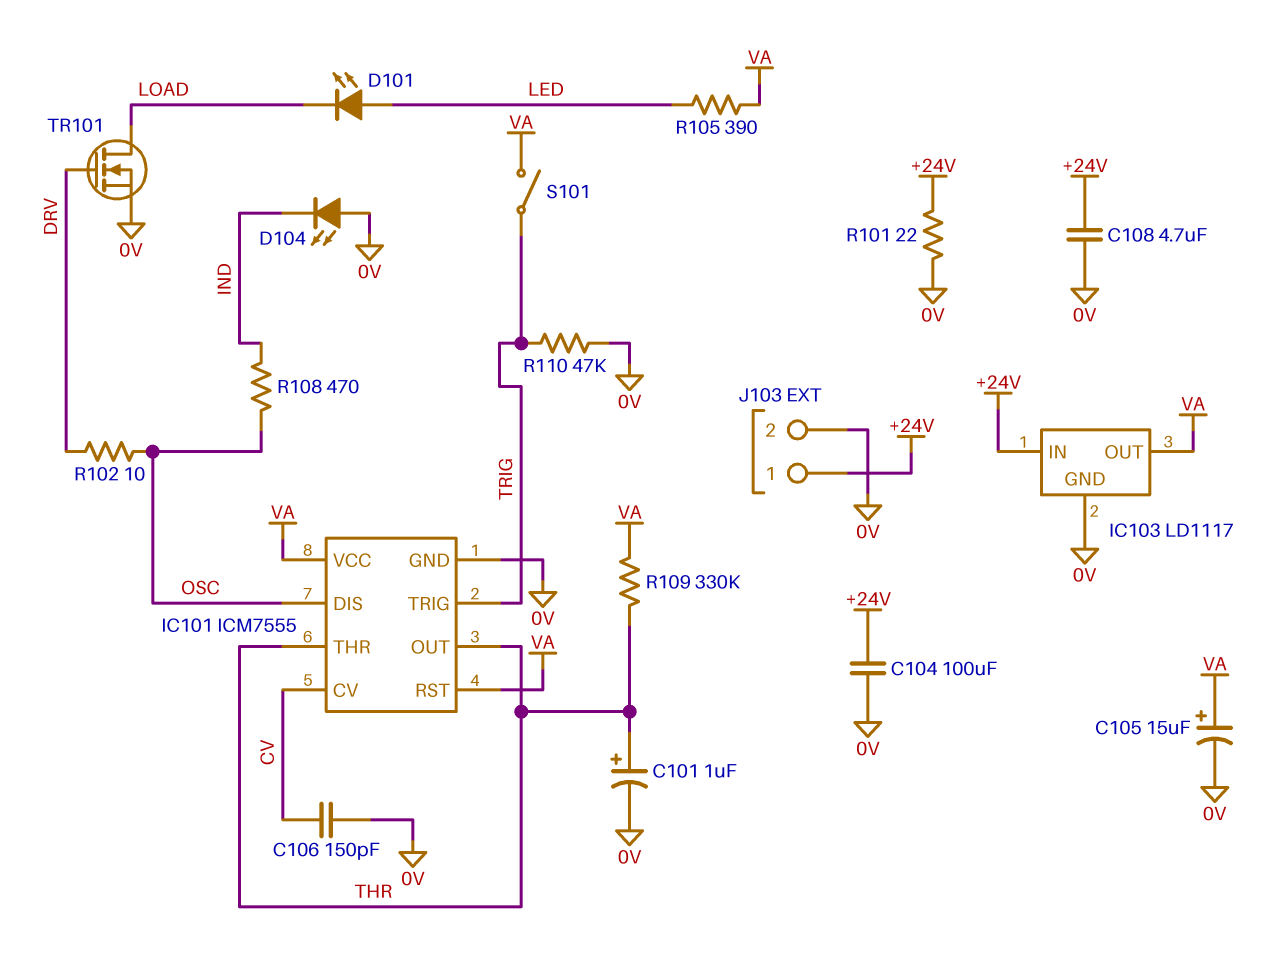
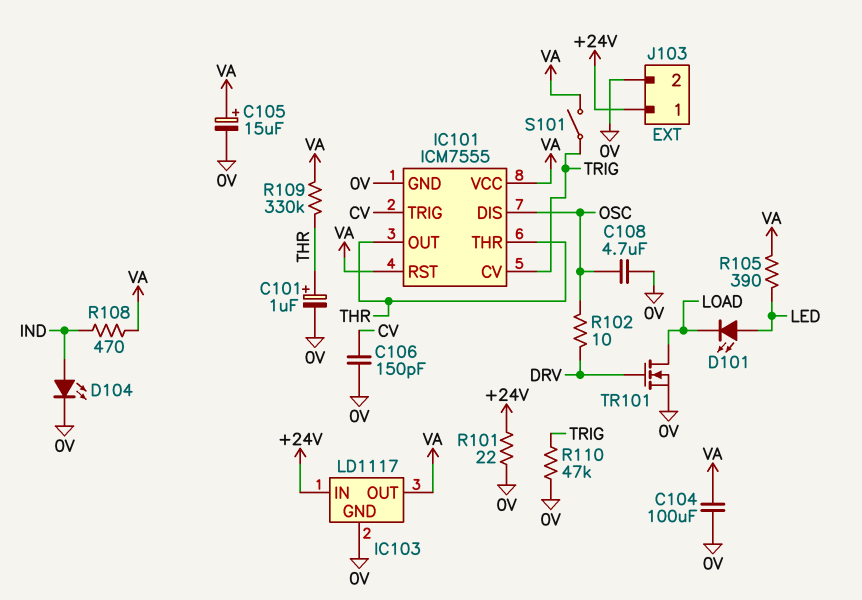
C104: 100uF (+24V, 0V) -> 100uF (0V, VA)
C108: 4.7uF (+24V, 0V) -> 4.7uF (0V, OSC)
D104: LED (A 0V, K IND) -> LED (A IND, K 0V)
IC101 pin CV: CV -> TRIG
IC101 pin TRIG: TRIG -> CV
R108: 470 (IND, OSC) -> 470 (IND, VA)

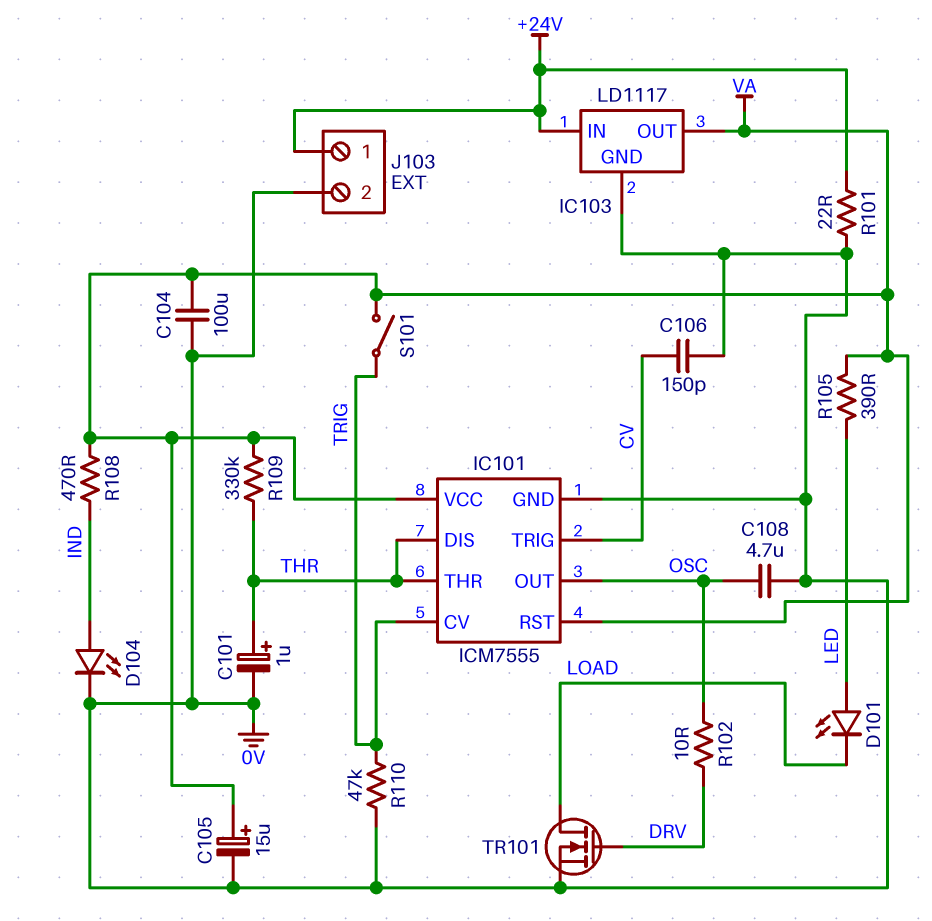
IC101 pin DIS: OSC -> THR
IC101 pin OUT: THR -> OSC

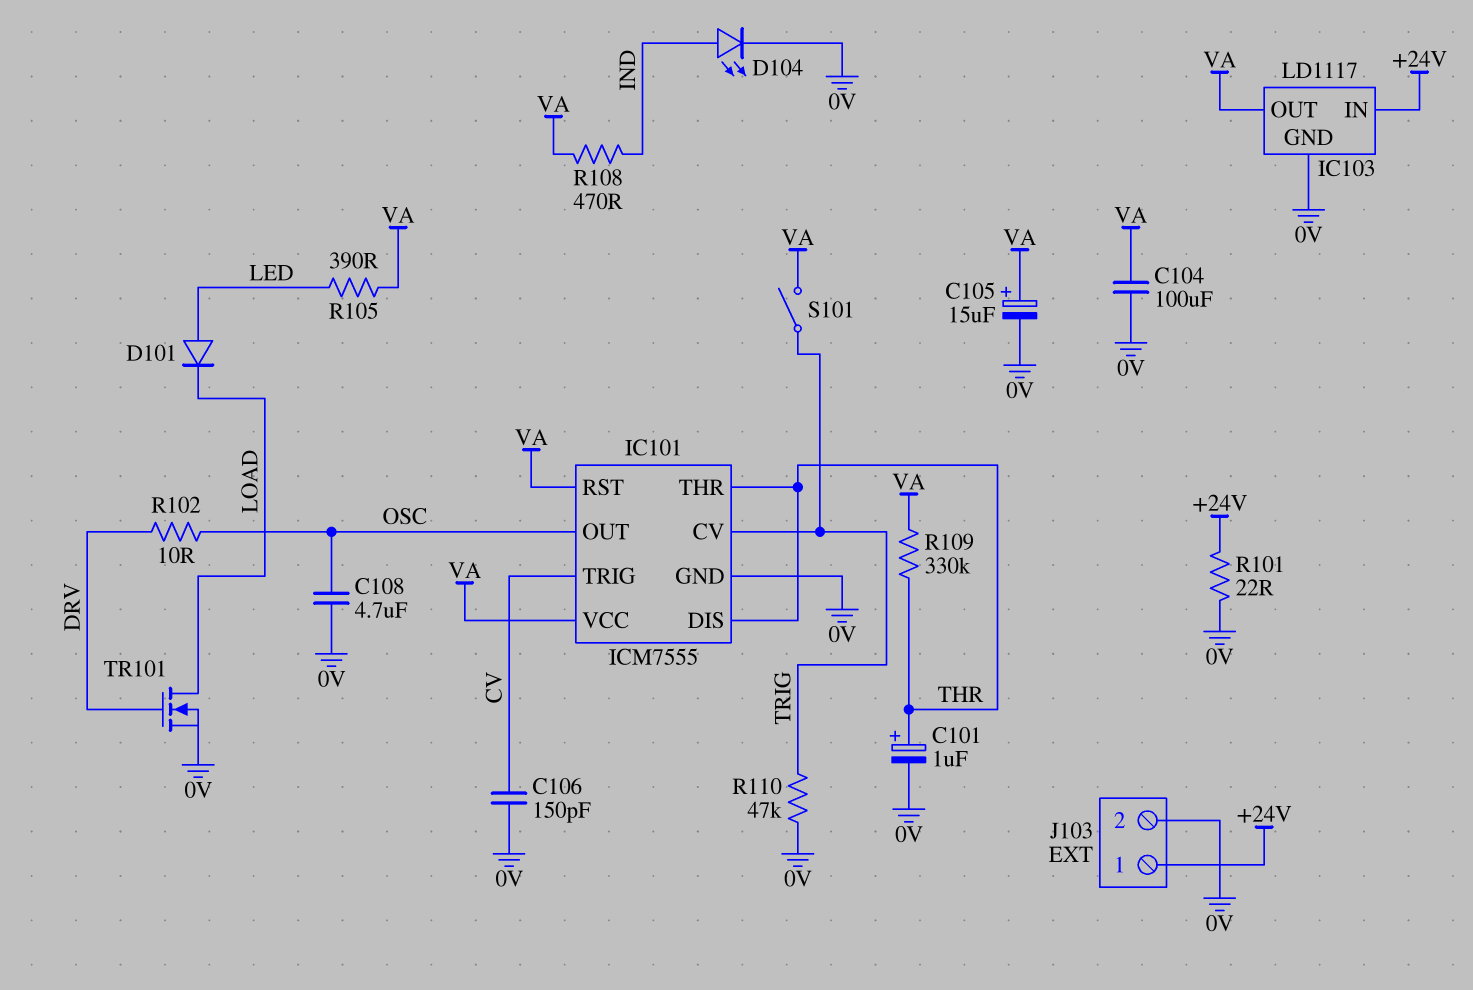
D101: LED (A LED, K LOAD) -> diode (A LED, K LOAD)

